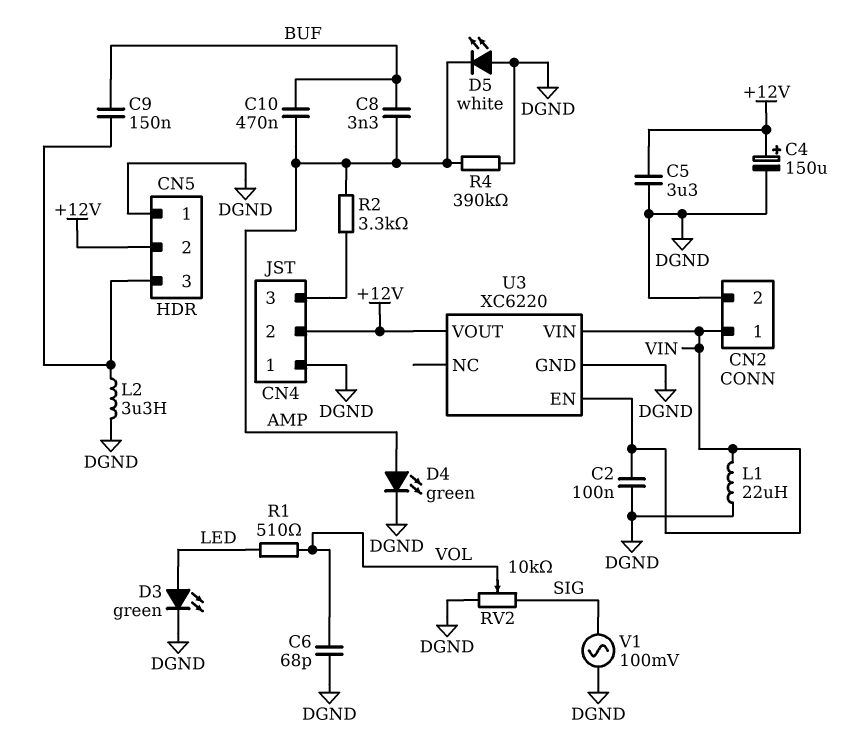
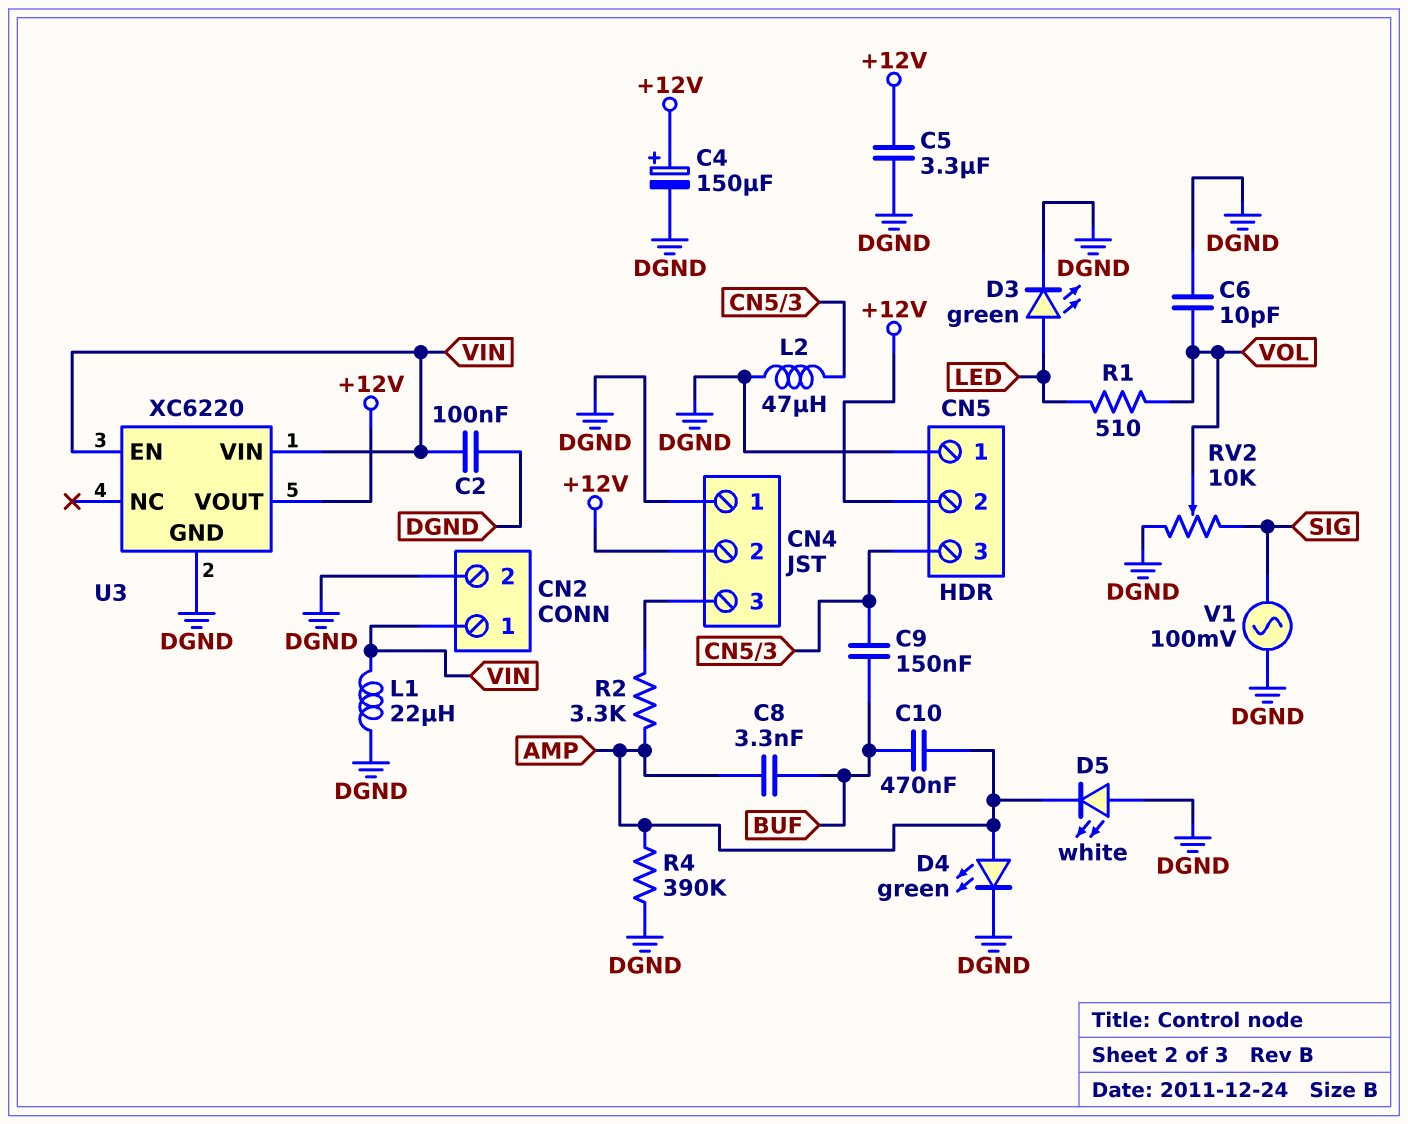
C6: 68pF (DGND, VOL) -> 10pF (DGND, VOL)
L2: 3.3uH (CN5/3, DGND) -> 47uH (CN5/3, DGND)

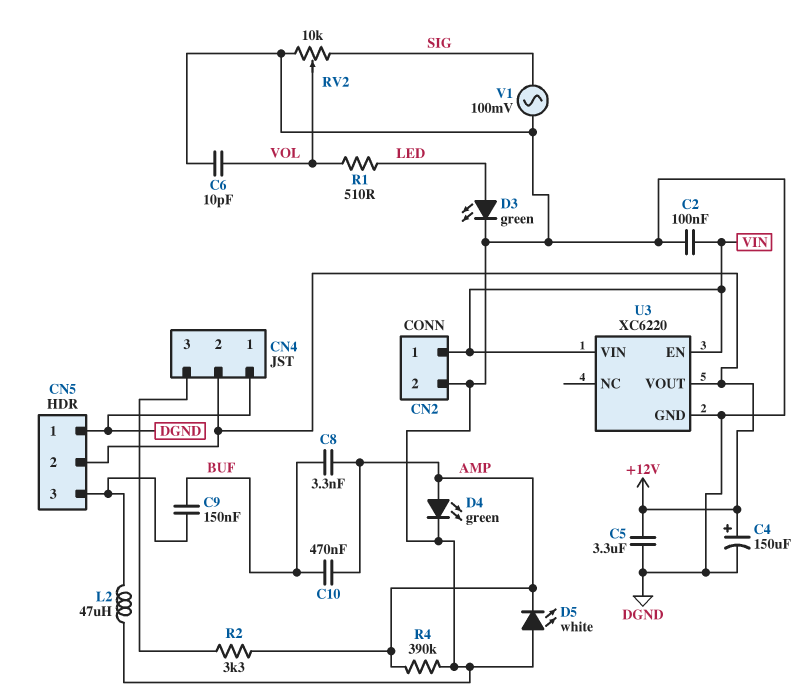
L1: 22uH (DGND, VIN) -> none

